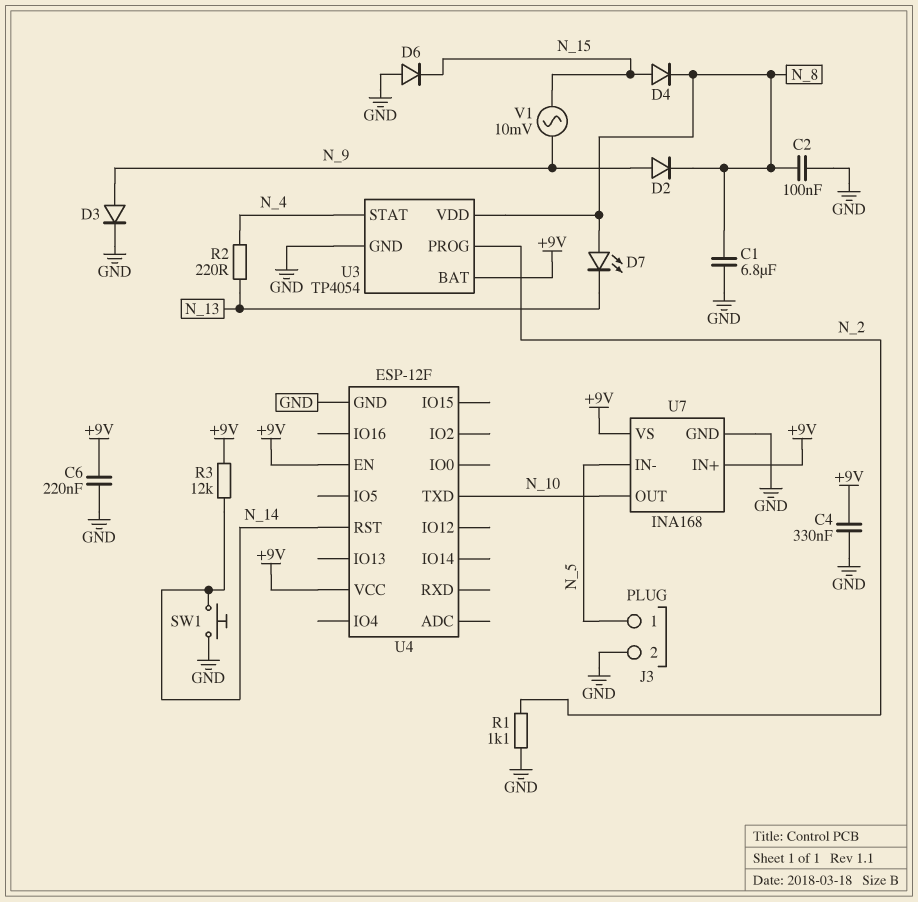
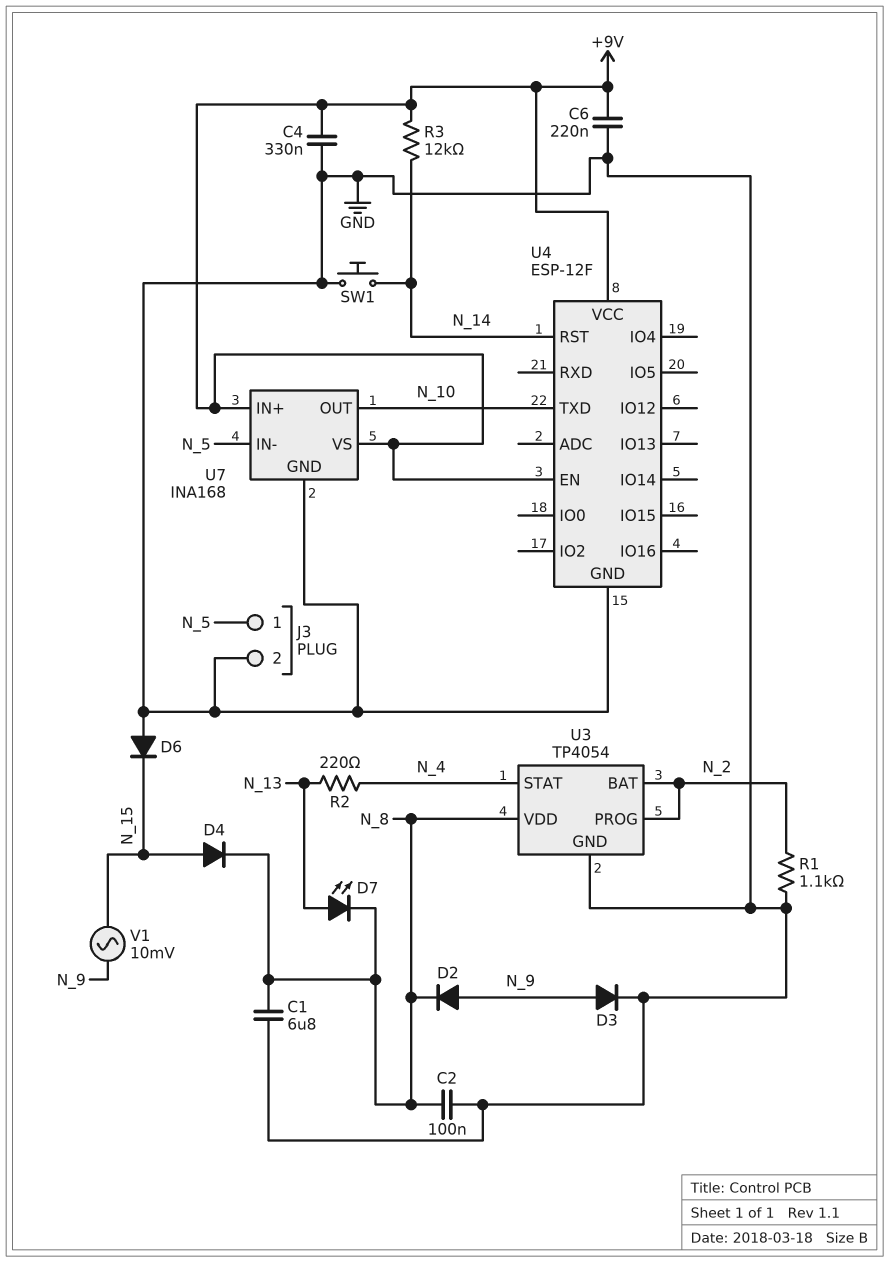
D7: LED (A N_8, K N_13) -> LED (A N_13, K N_8)
U3 pin BAT: +9V -> N_2

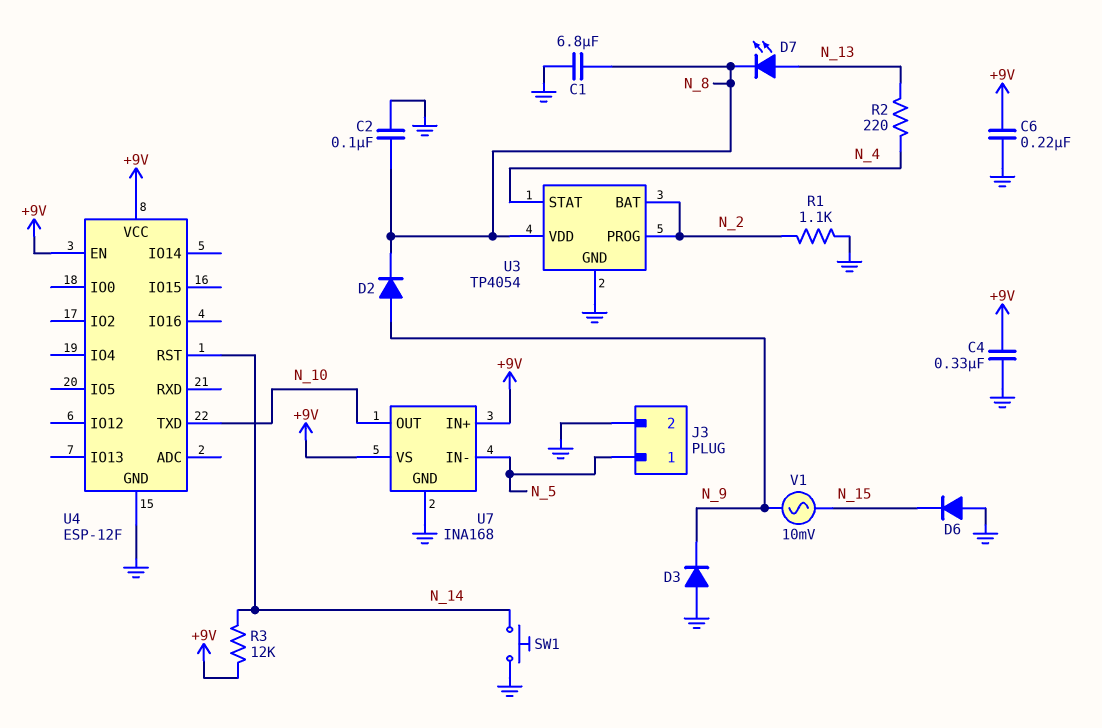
D3: diode (A N_9, K GND) -> diode (A GND, K N_9)
D4: diode (A N_15, K N_8) -> none

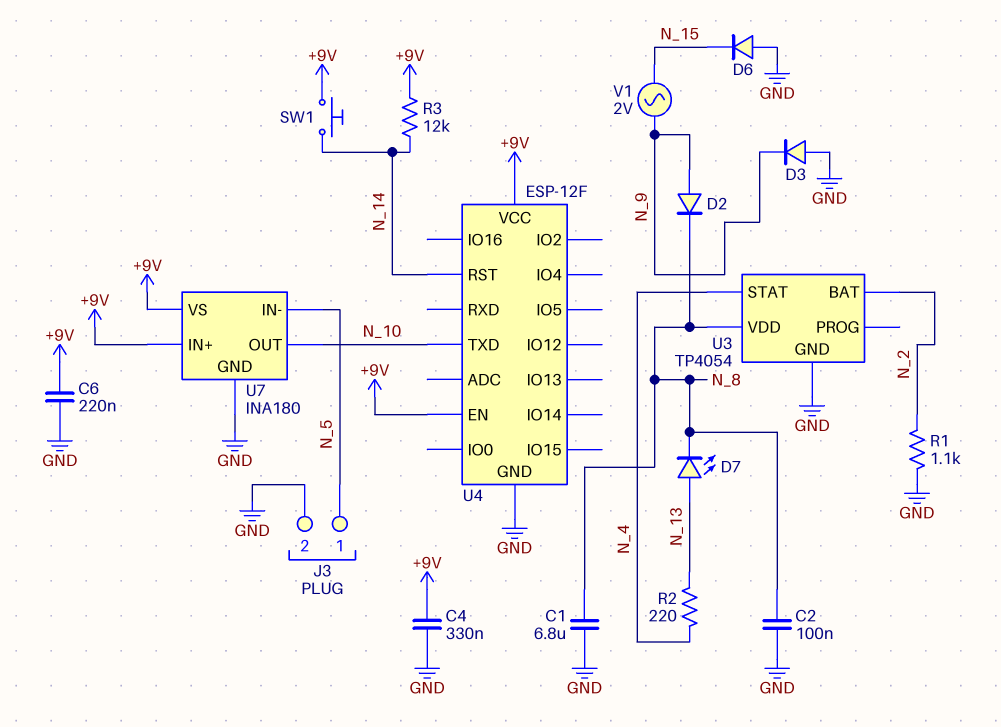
SW1: button (GND, N_14) -> button (+9V, N_14)
U3 pin PROG: N_2 -> none
U7: INA168 -> INA180
V1: AC 10mV (N_9, N_15) -> AC 2V (N_9, N_15)

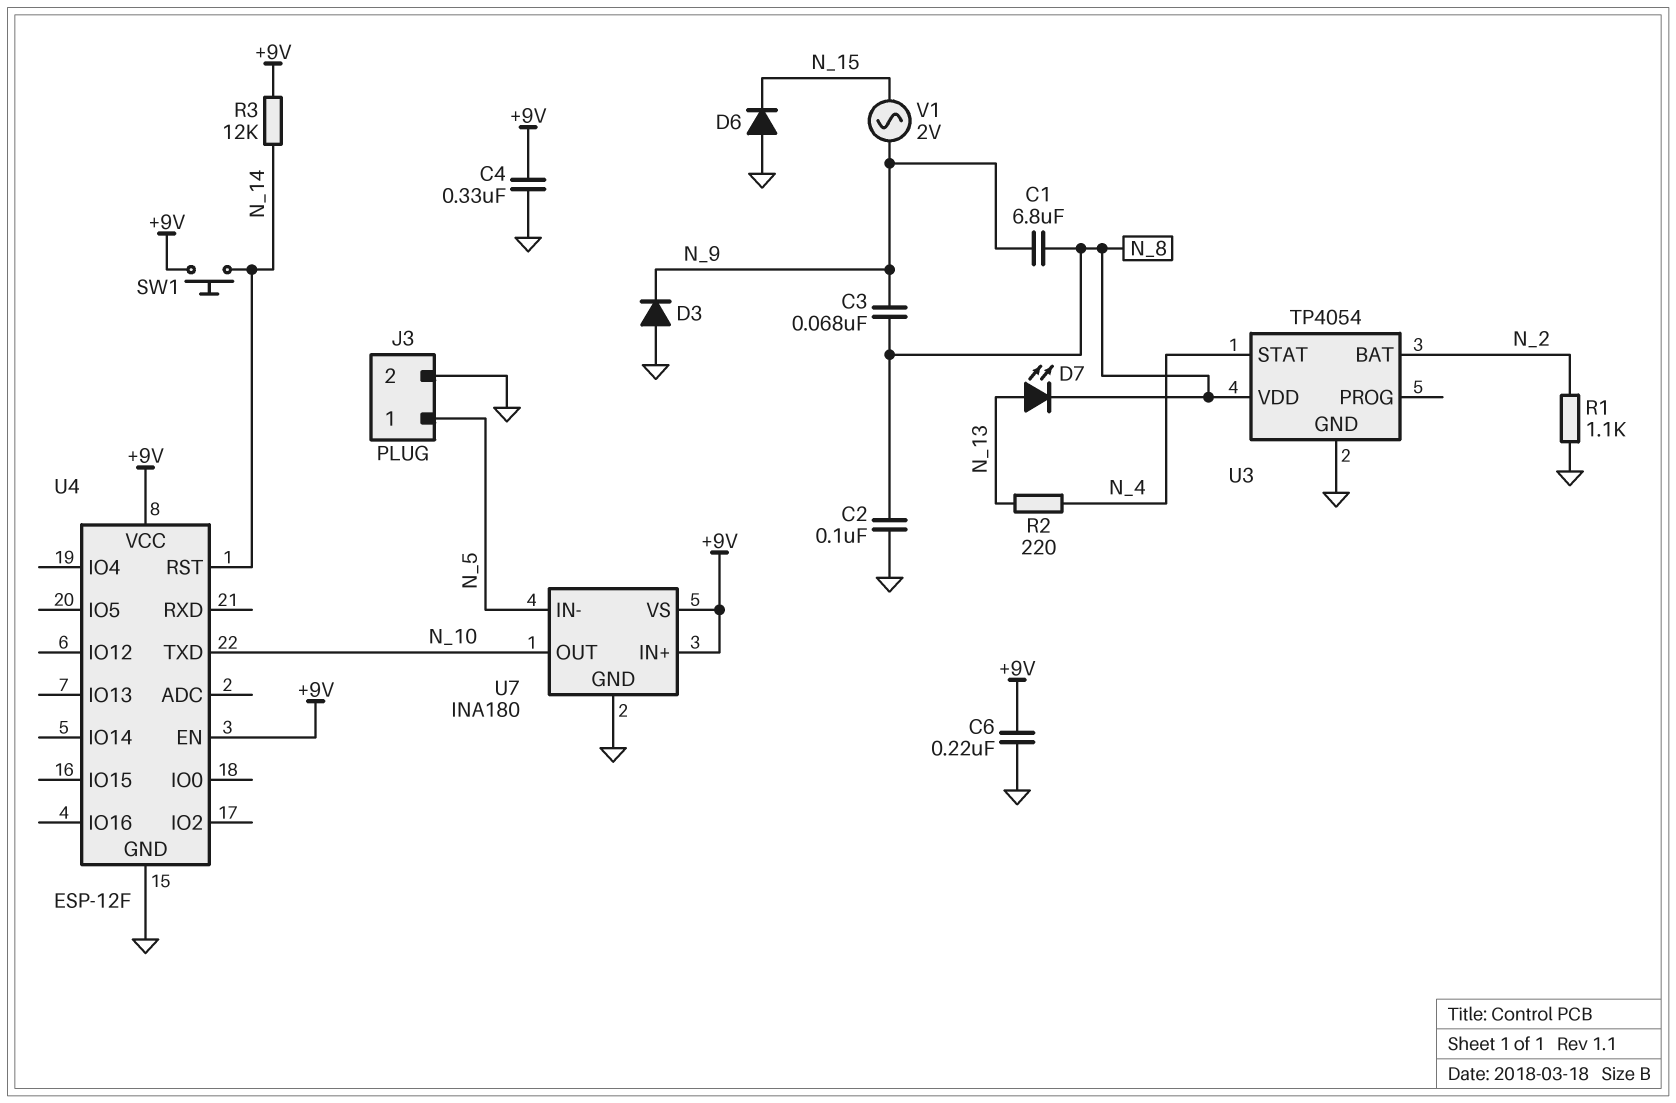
C1: 6.8uF (GND, N_8) -> 6.8uF (N_8, N_9)
C3: none -> 68nF (N_8, N_9)
D2: diode (A N_9, K N_8) -> none

